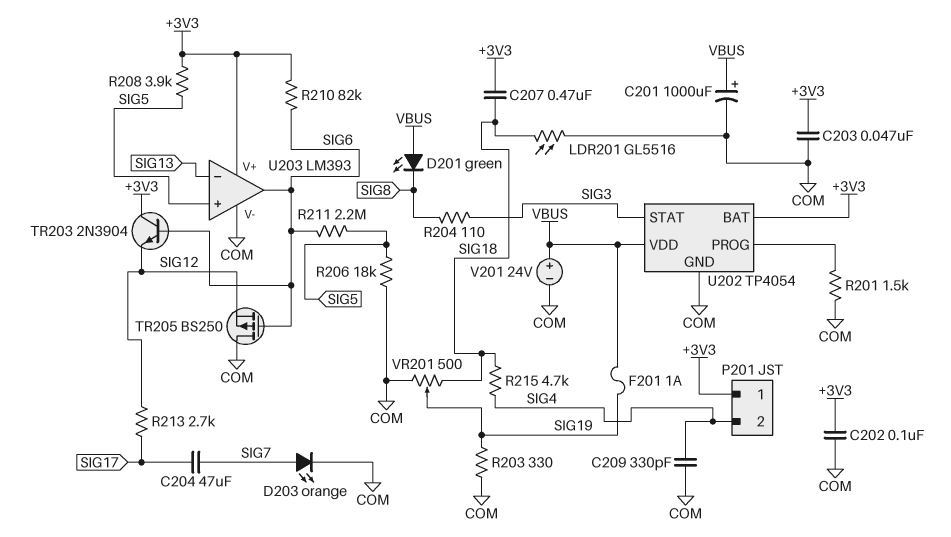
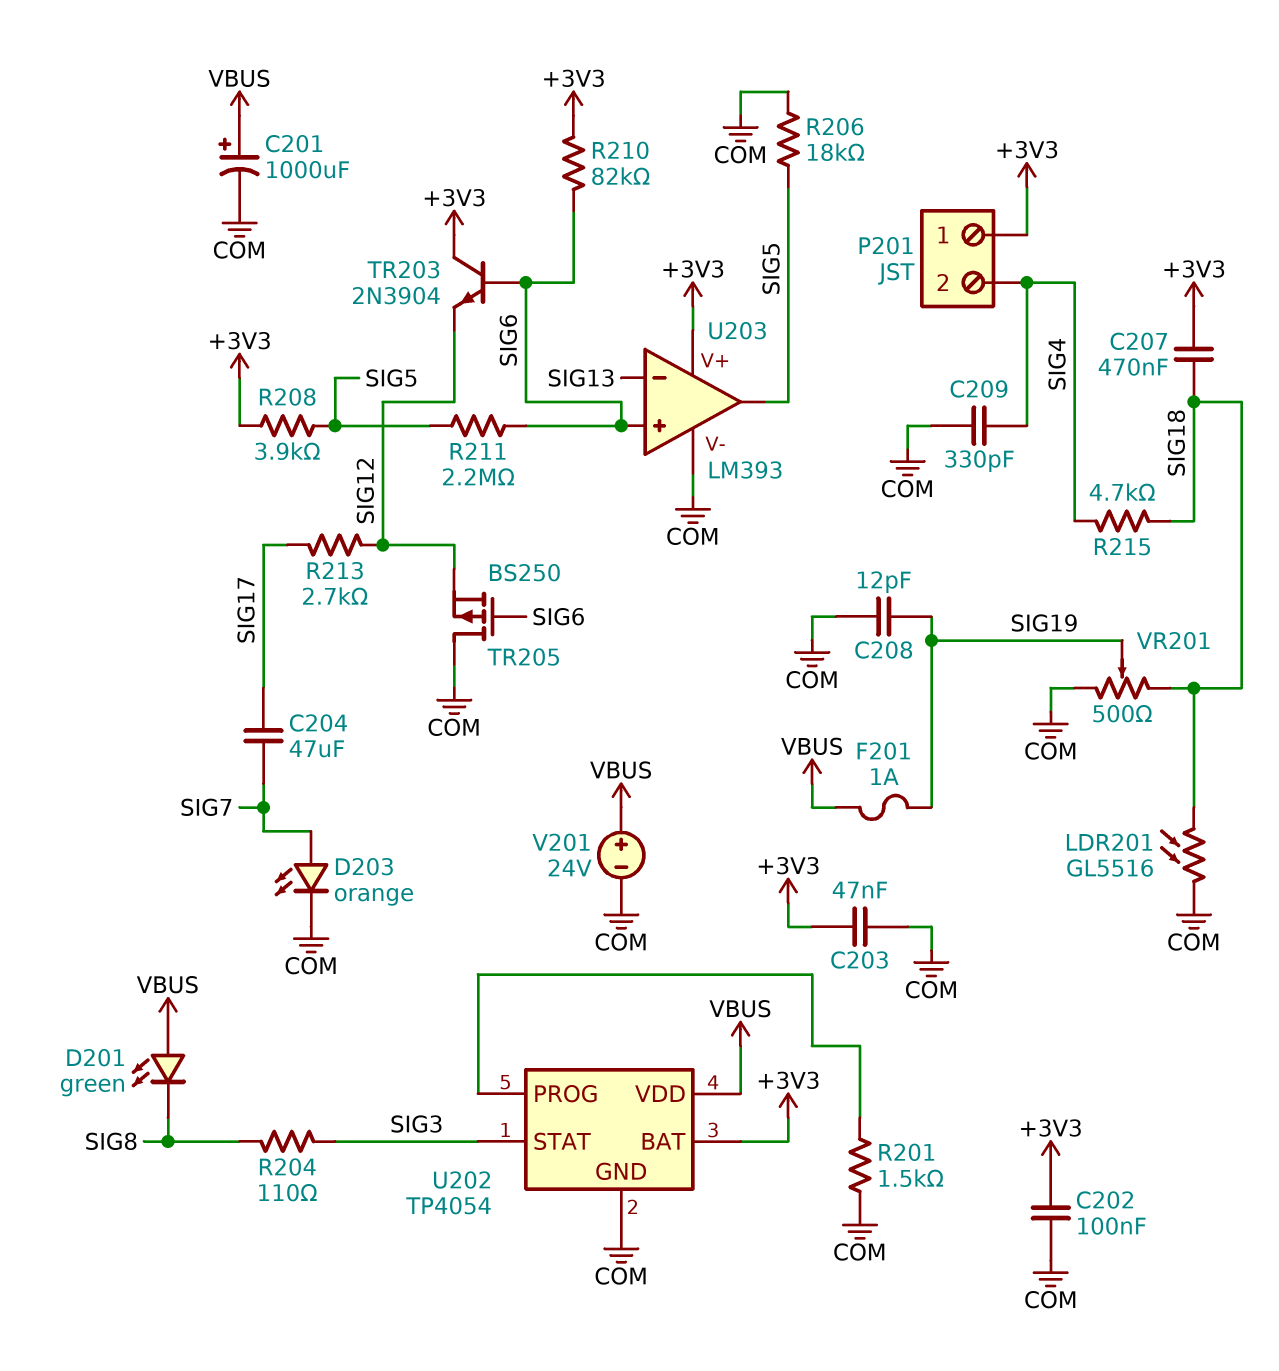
C208: none -> 12pF (COM, SIG19)
R203: 330 (COM, SIG19) -> none
U203 pin in+: SIG5 -> SIG6
U203 pin out: SIG6 -> SIG5

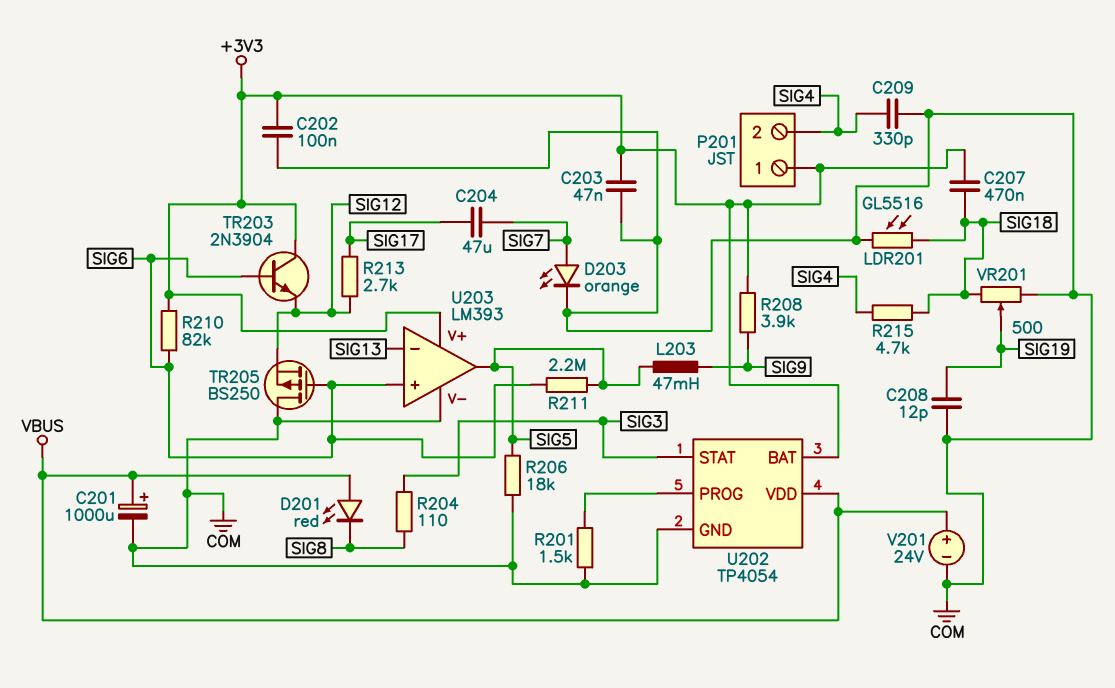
D201: LED green (A VBUS, K SIG8) -> LED red (A VBUS, K SIG8)
F201: 1A (SIG19, VBUS) -> none
L203: none -> 47mH (SIG5, SIG9)
R208: 3.9k (+3V3, SIG5) -> 3.9k (+3V3, SIG9)

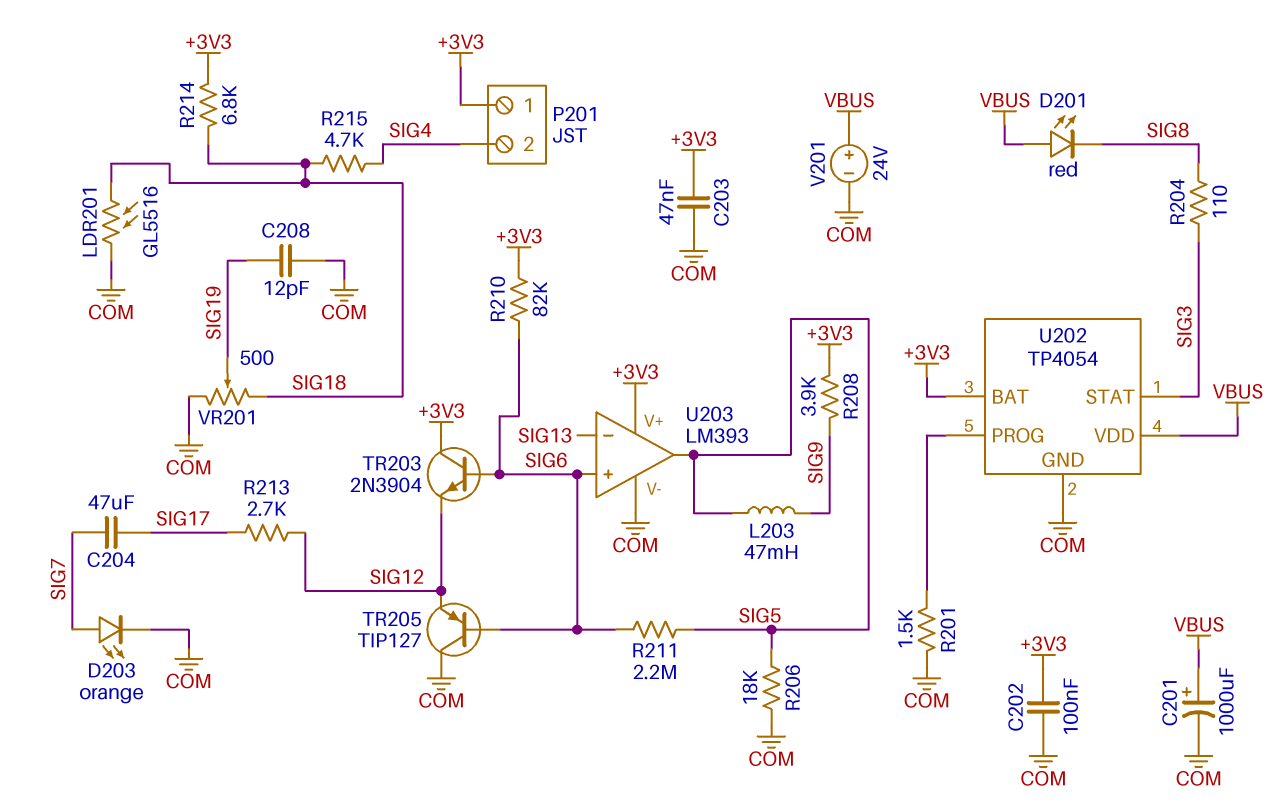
C207: 470nF (+3V3, SIG18) -> none
C209: 330pF (COM, SIG4) -> none
R214: none -> 6.8k (+3V3, SIG18)
TR205: PMOS BS250 (G SIG6, D COM, S SIG12) -> PNP TIP127 (B SIG6, C COM, E SIG12)

